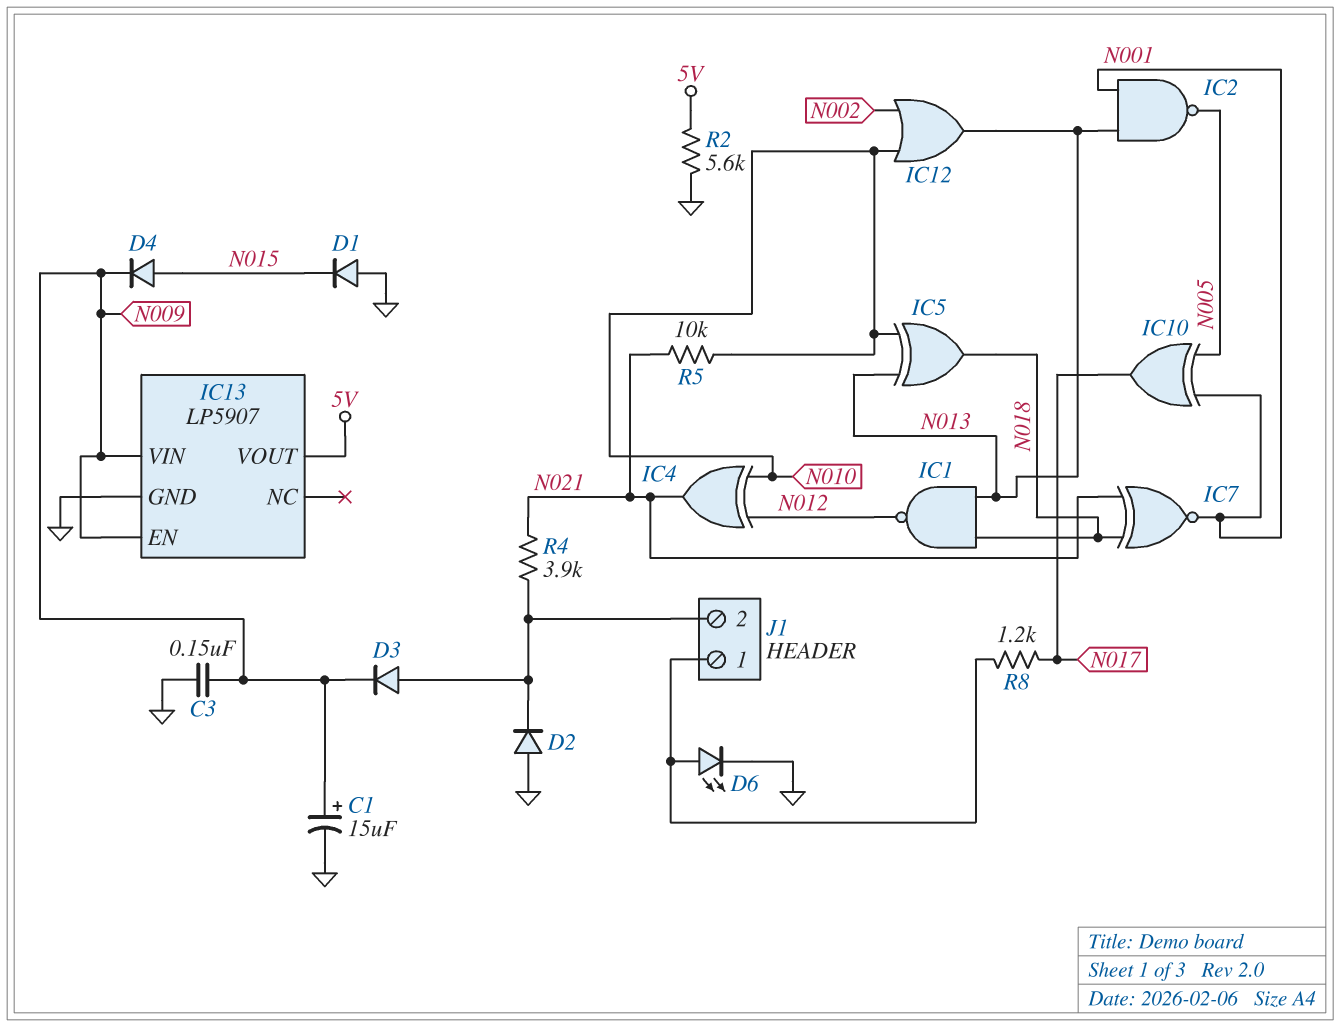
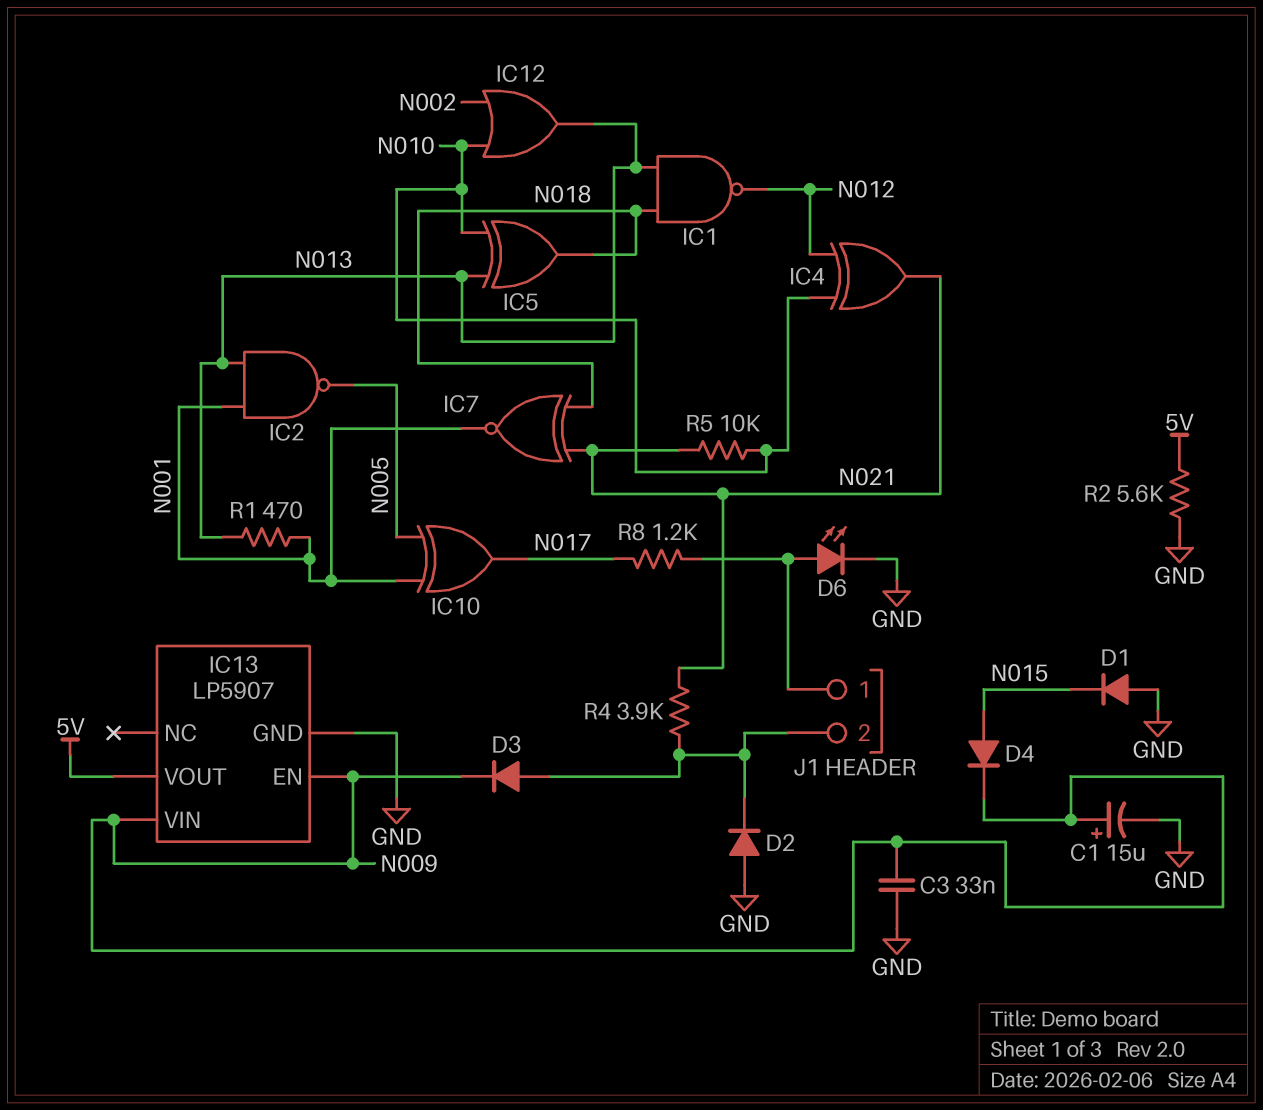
C3: 150nF (GND, N009) -> 33nF (GND, N009)
R1: none -> 470 (N001, N013)

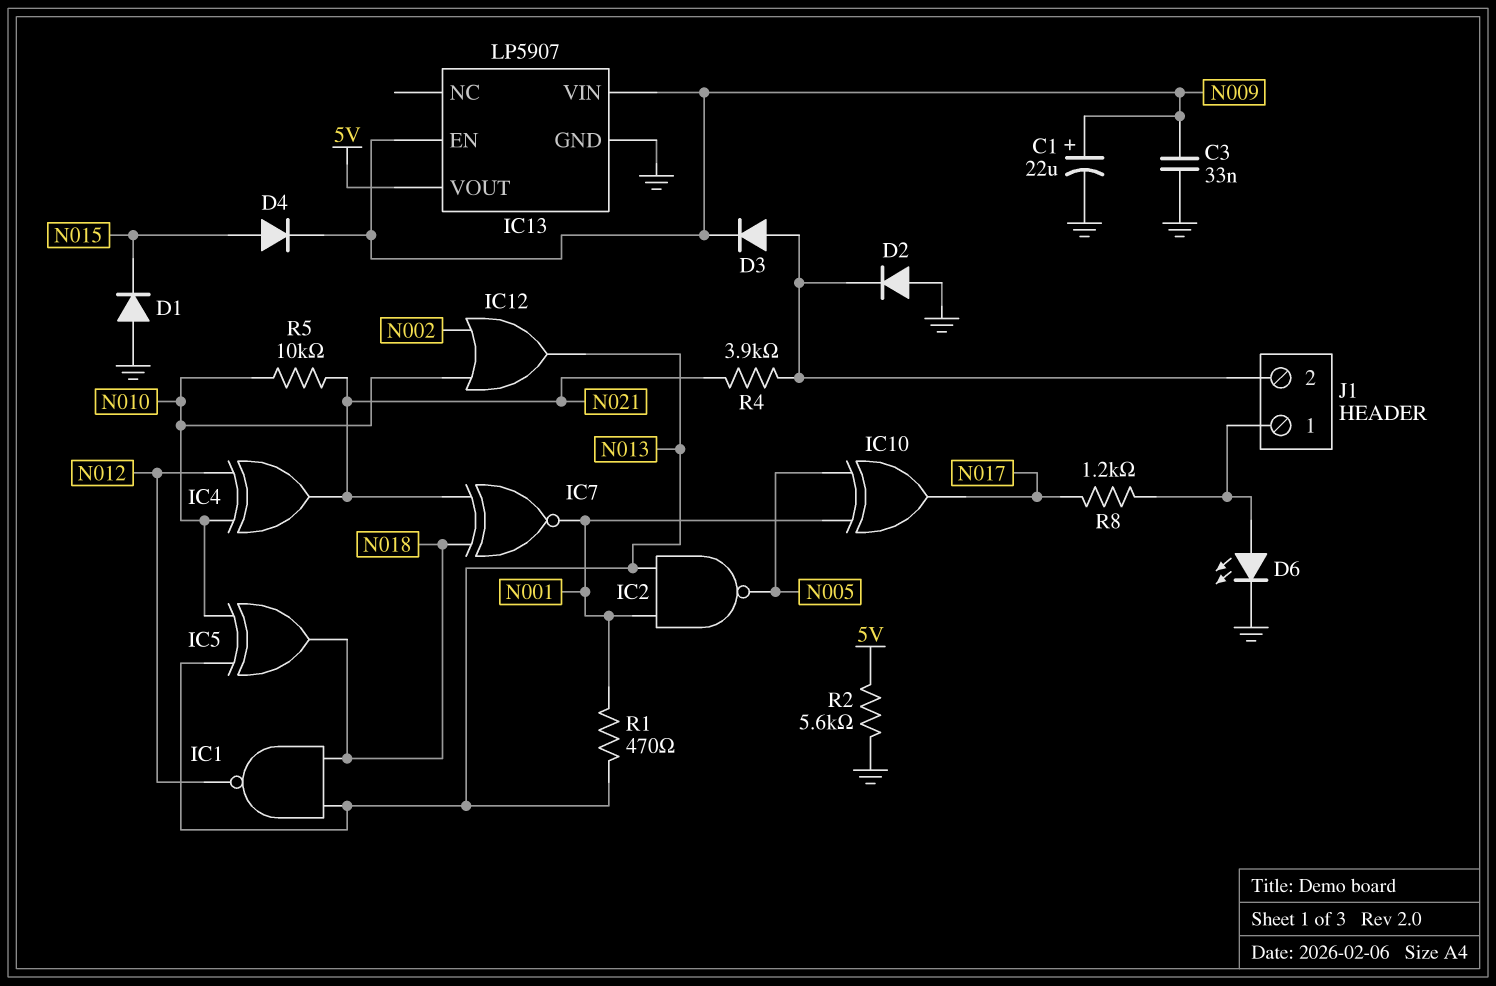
C1: 15uF (plus N009, minus GND) -> 22uF (plus N009, minus GND)

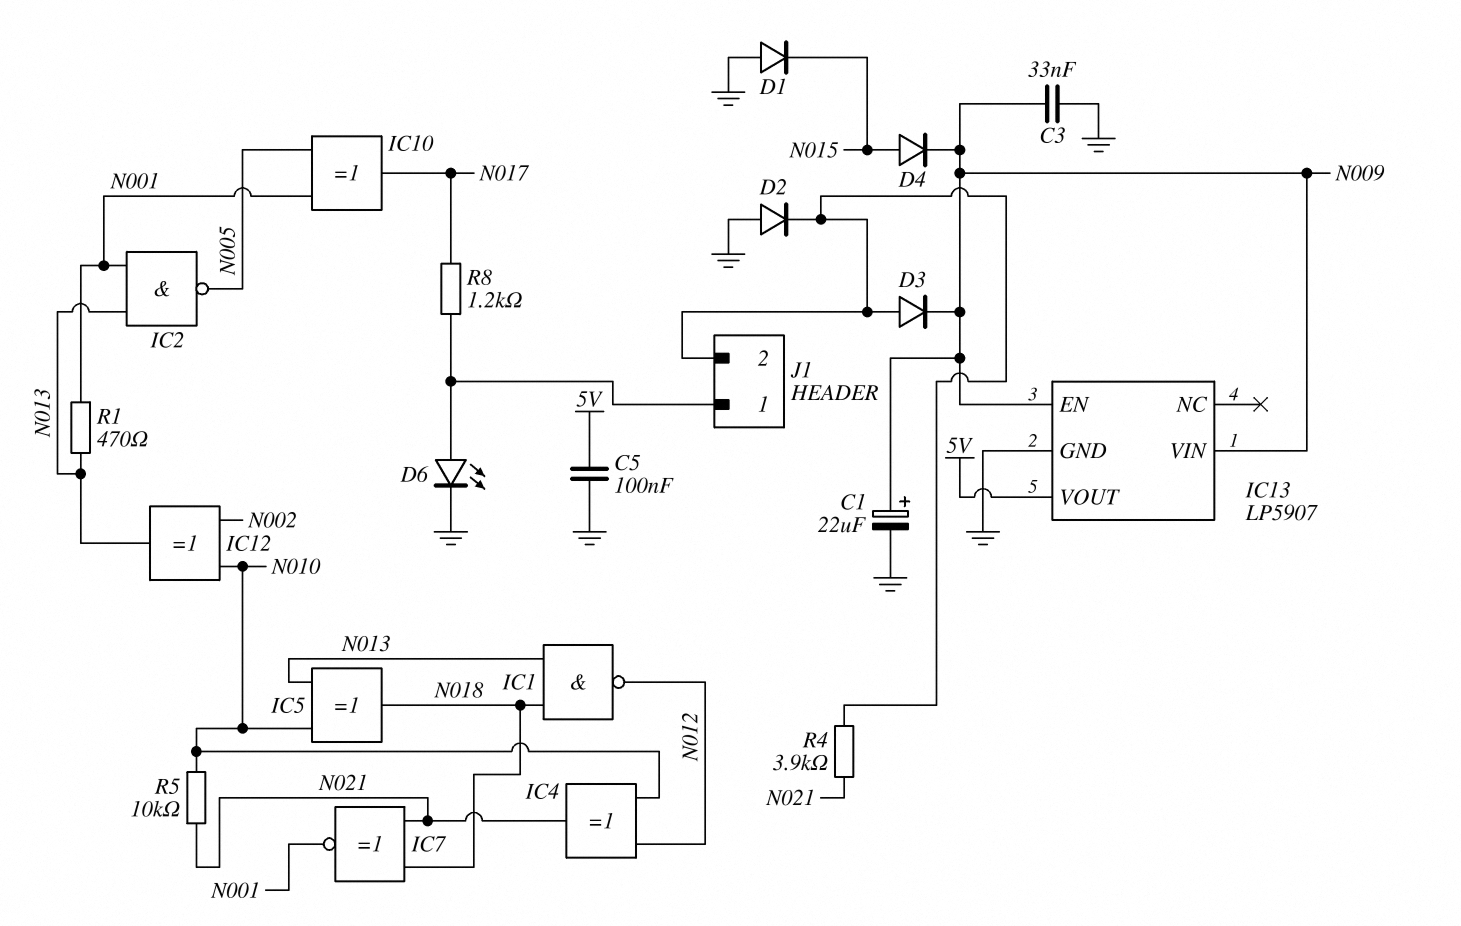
C5: none -> 100nF (5V, GND)
IC12: OR (in N002, in N010, out N013) -> XOR (in N002, in N010, out N013)
R2: 5.6k (5V, GND) -> none

